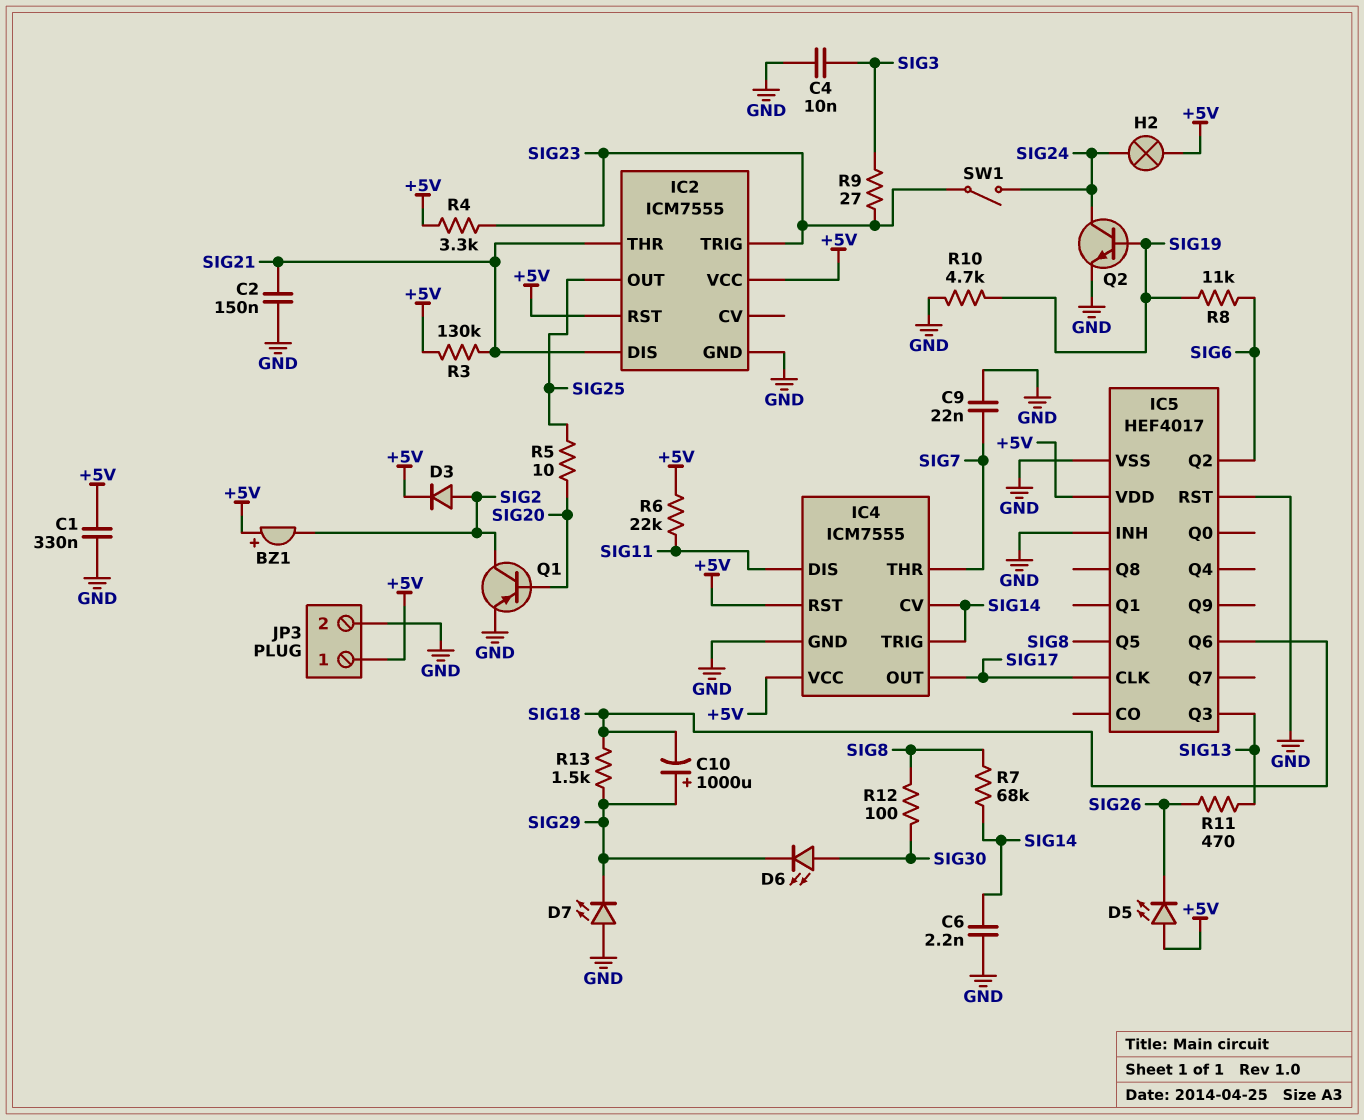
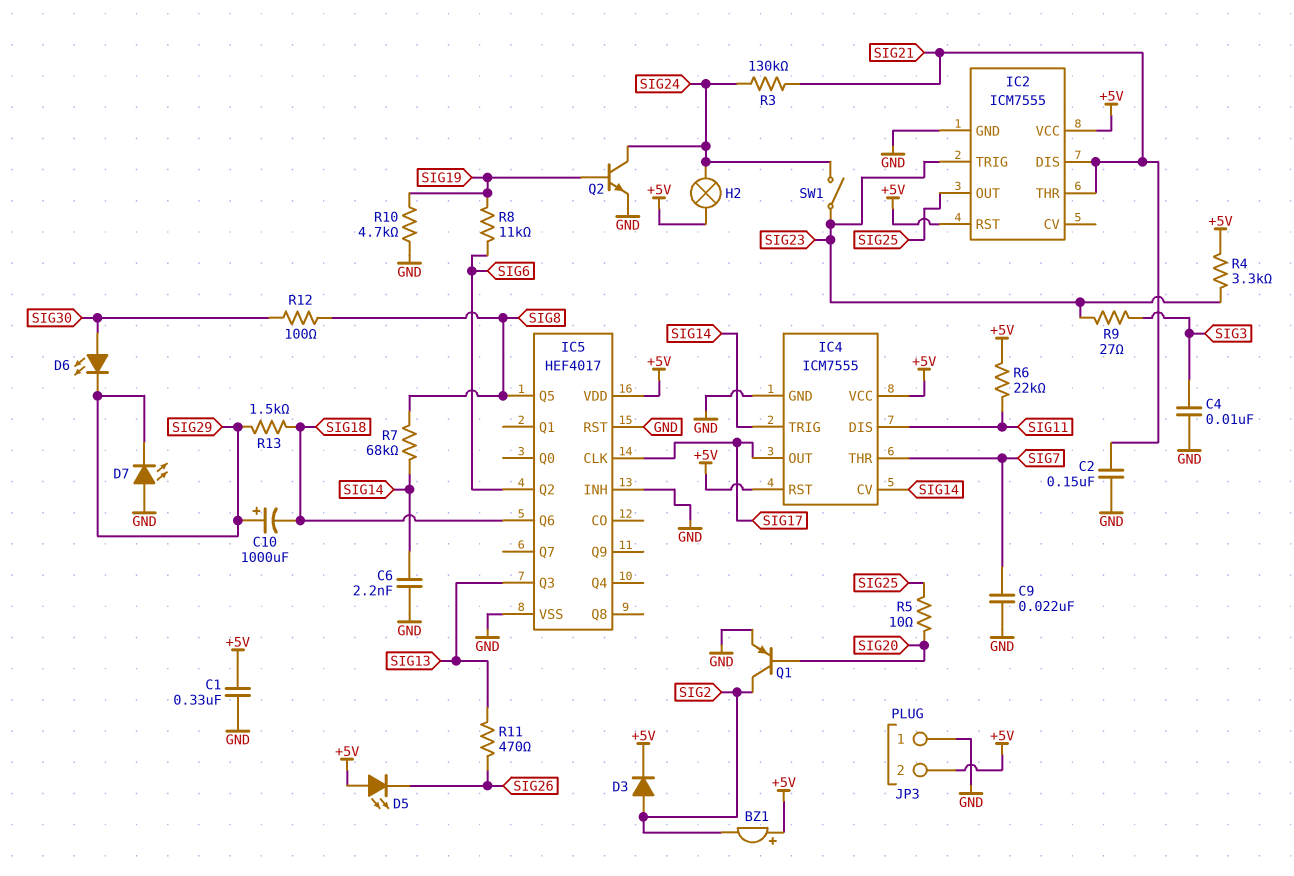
JP3 pin 1: +5V -> GND
JP3 pin 2: GND -> +5V
R3: 130k (+5V, SIG21) -> 130k (SIG21, SIG24)

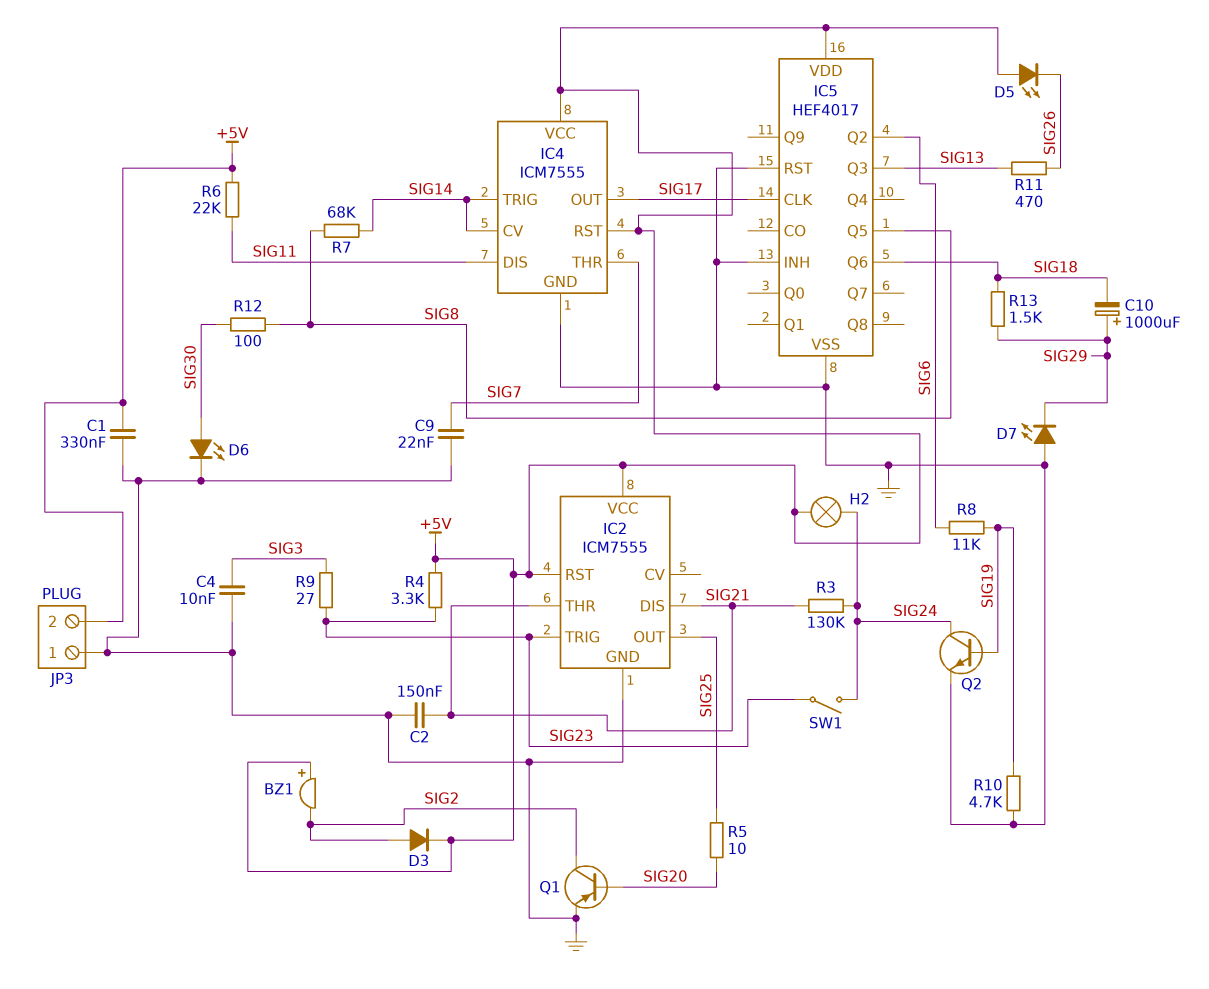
C6: 2.2nF (GND, SIG14) -> none
D6: LED (A SIG30, K SIG29) -> LED (A SIG30, K GND)

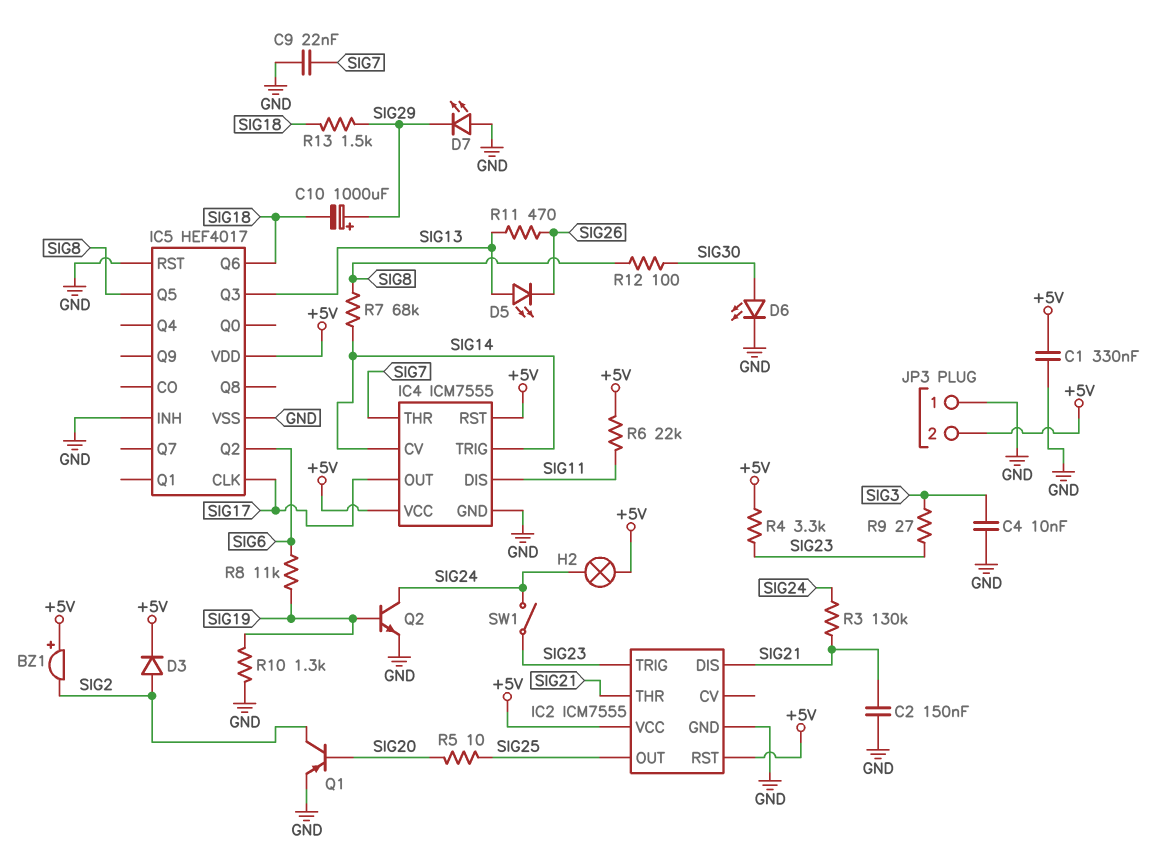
D5: LED (A +5V, K SIG26) -> LED (A SIG13, K SIG26)
R10: 4.7k (GND, SIG19) -> 1.3k (GND, SIG19)

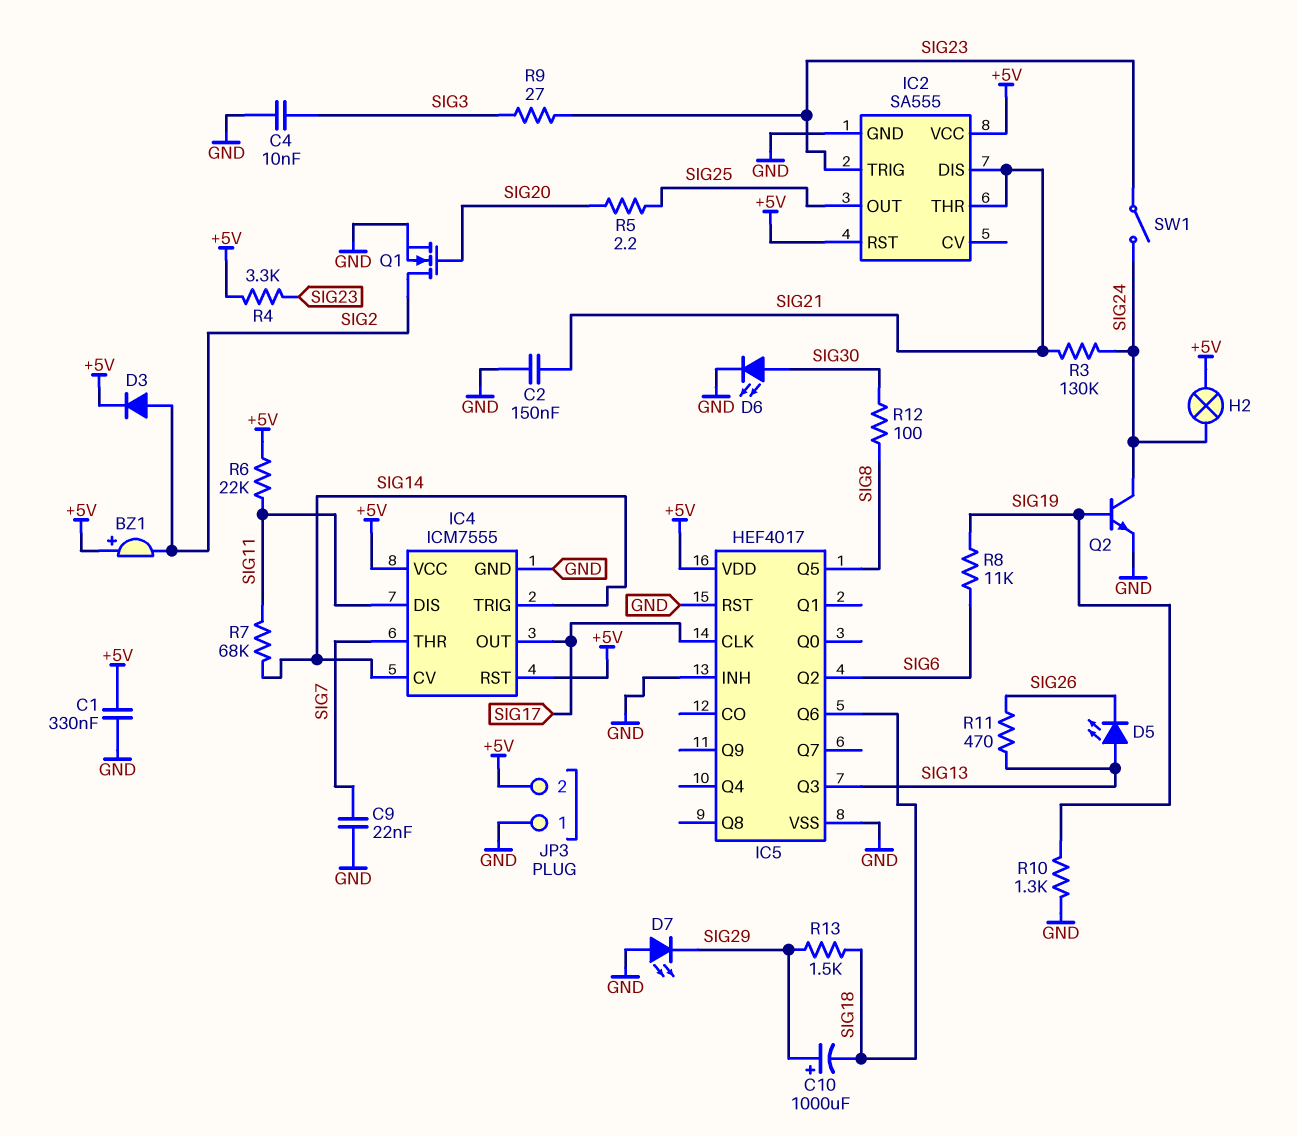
IC2: ICM7555 -> SA555
Q1: PNP (B SIG20, C SIG2, E GND) -> NMOS (G SIG20, D SIG2, S GND)
R5: 10 (SIG20, SIG25) -> 2.2 (SIG20, SIG25)
R7: 68k (SIG8, SIG14) -> 68k (SIG11, SIG14)

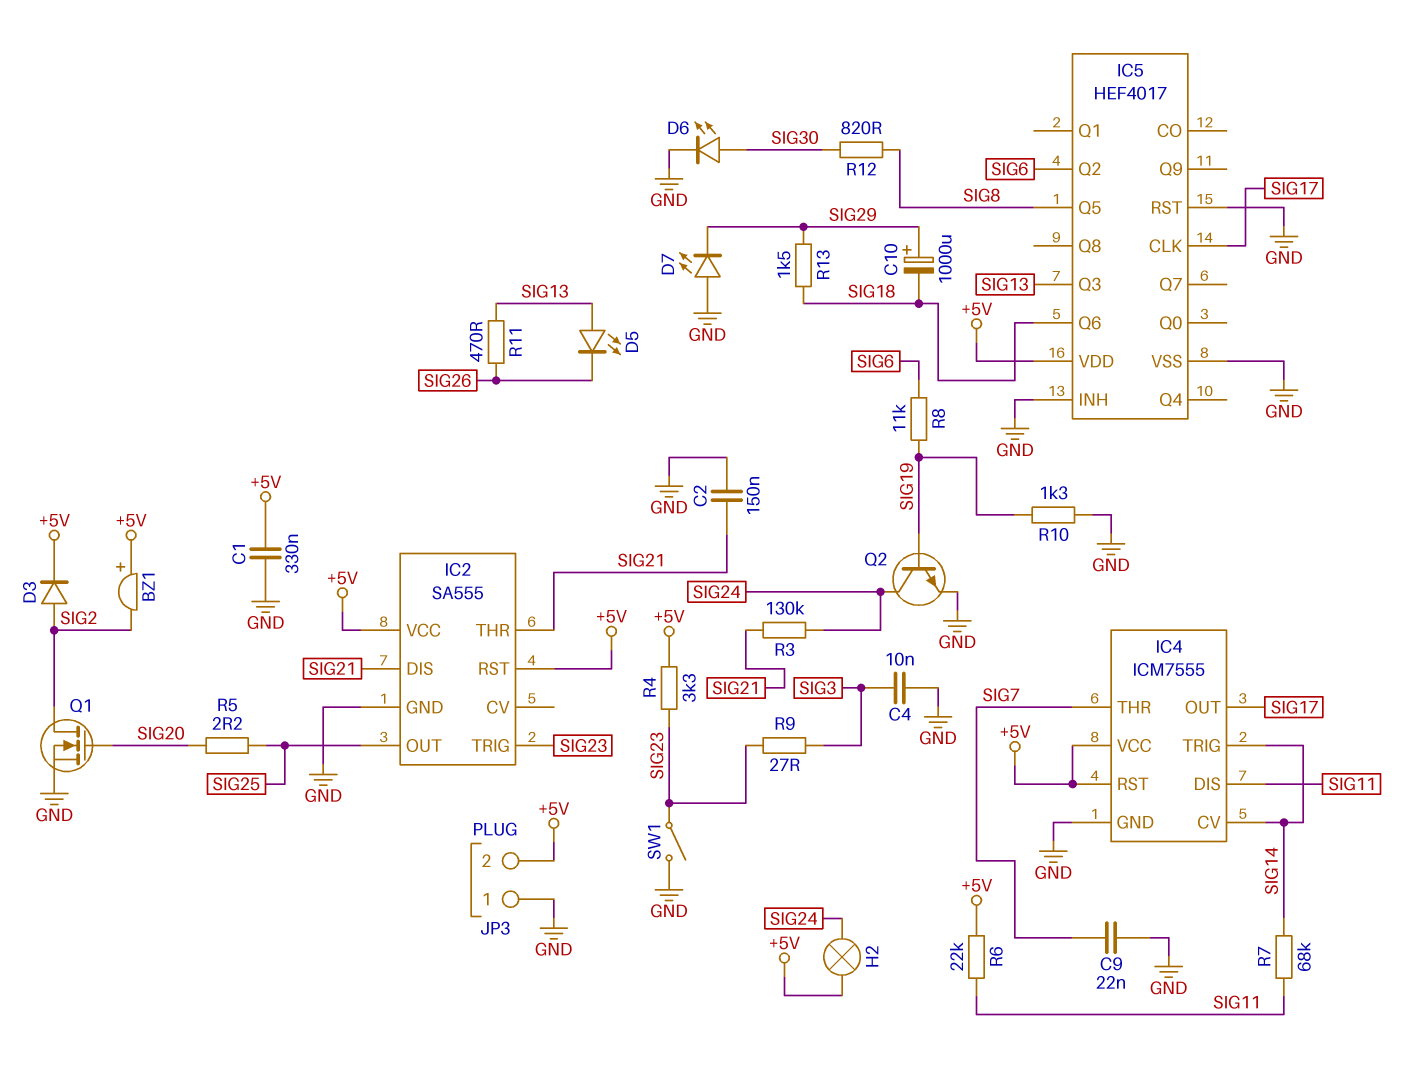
R12: 100 (SIG8, SIG30) -> 820 (SIG8, SIG30)
SW1: switch (SIG23, SIG24) -> switch (GND, SIG23)

